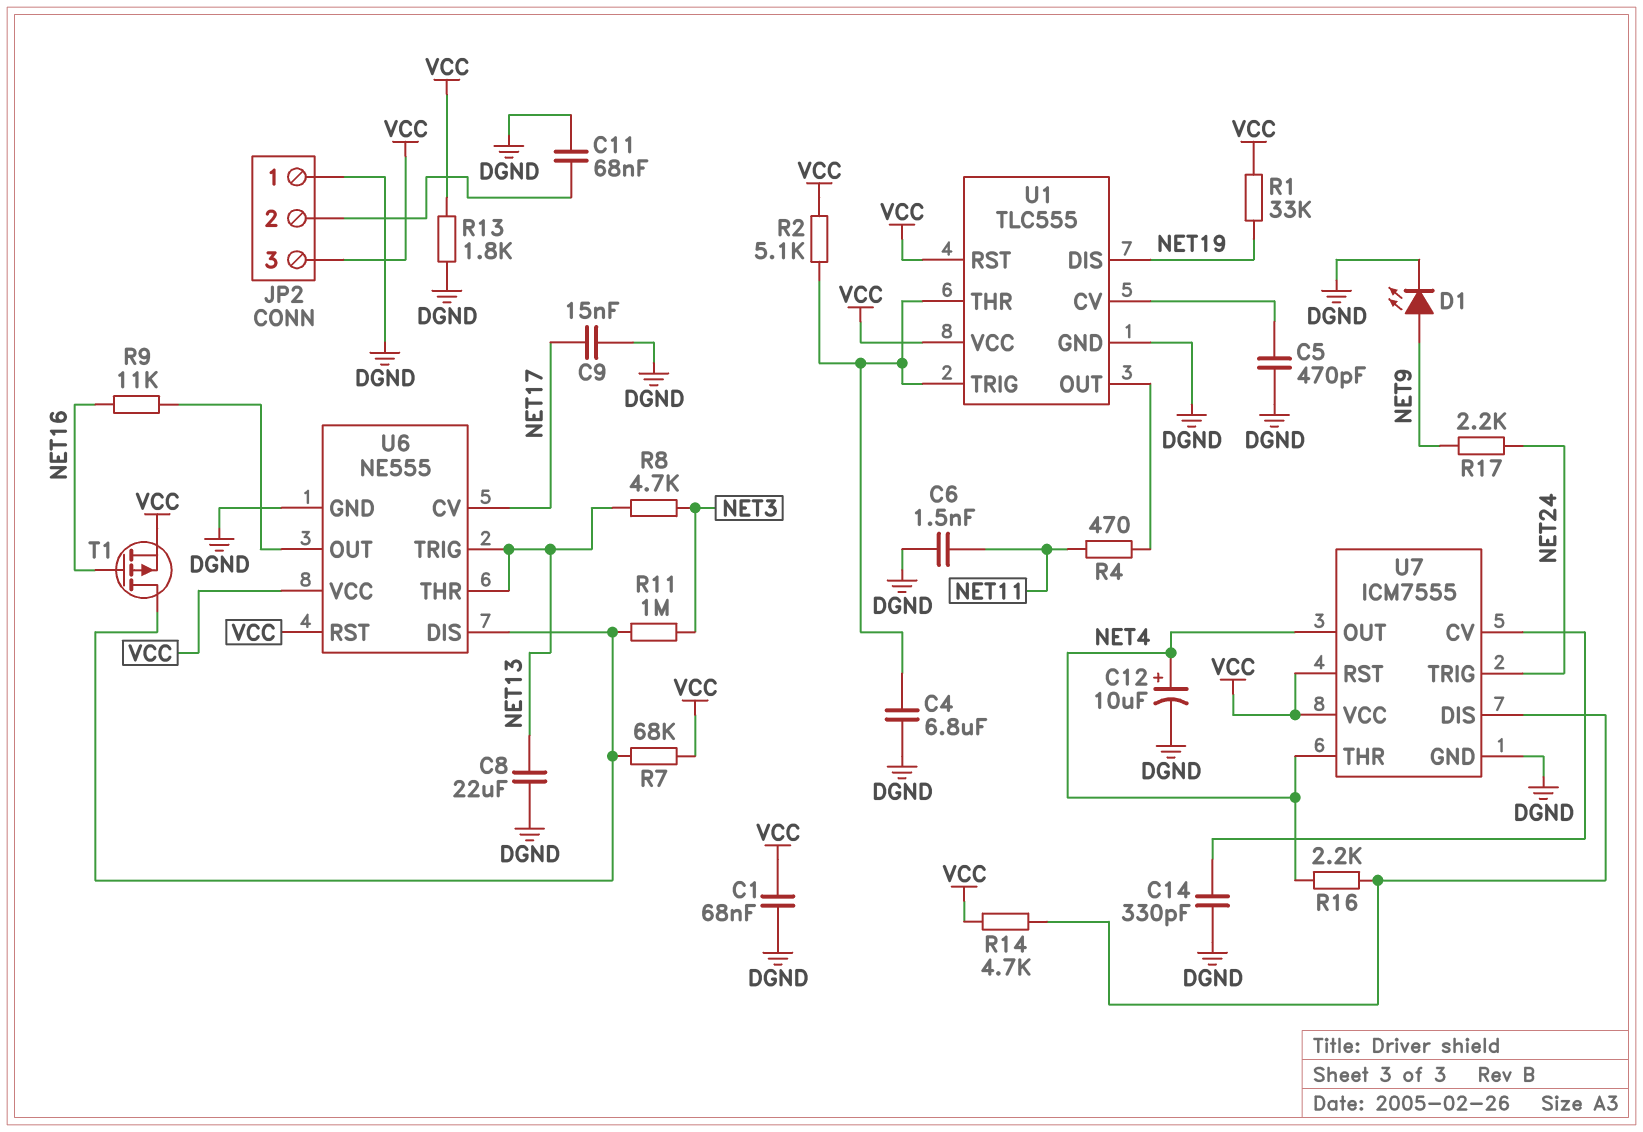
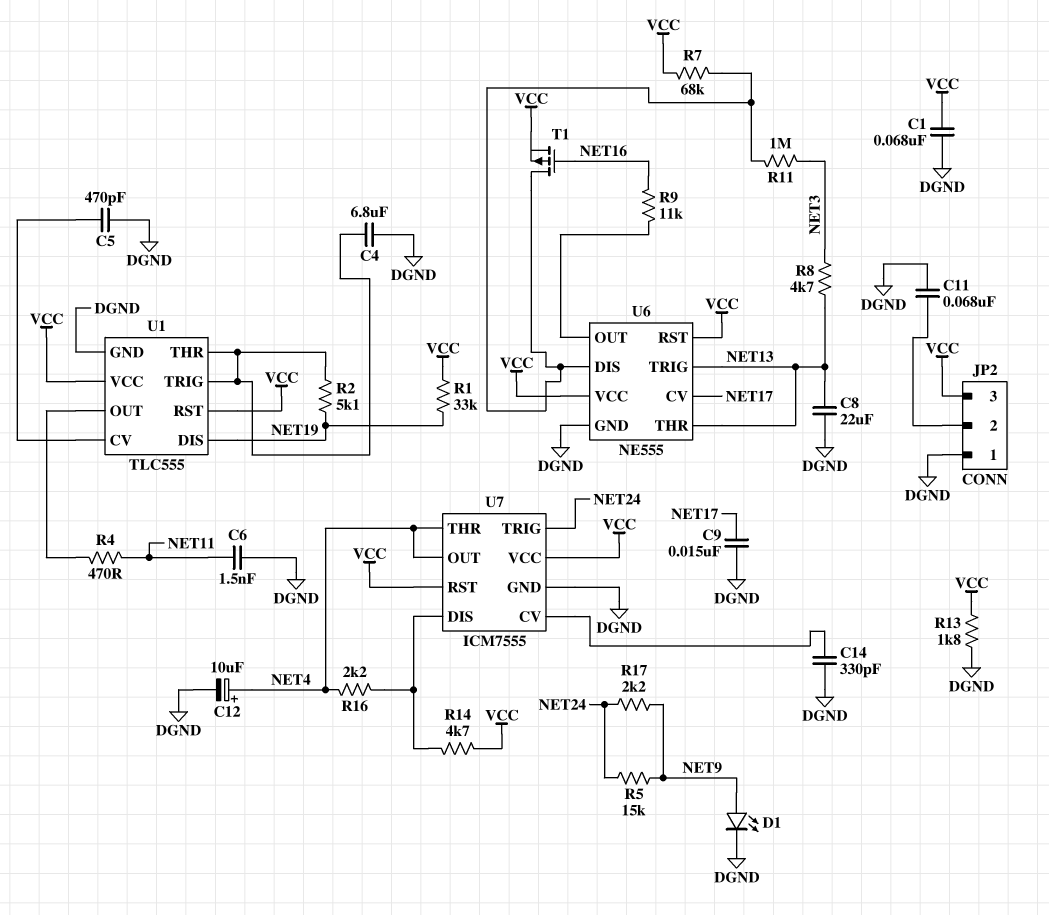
R2: 5.1k (U1/THR, VCC) -> 5.1k (NET19, U1/THR)
R5: none -> 15k (NET9, NET24)

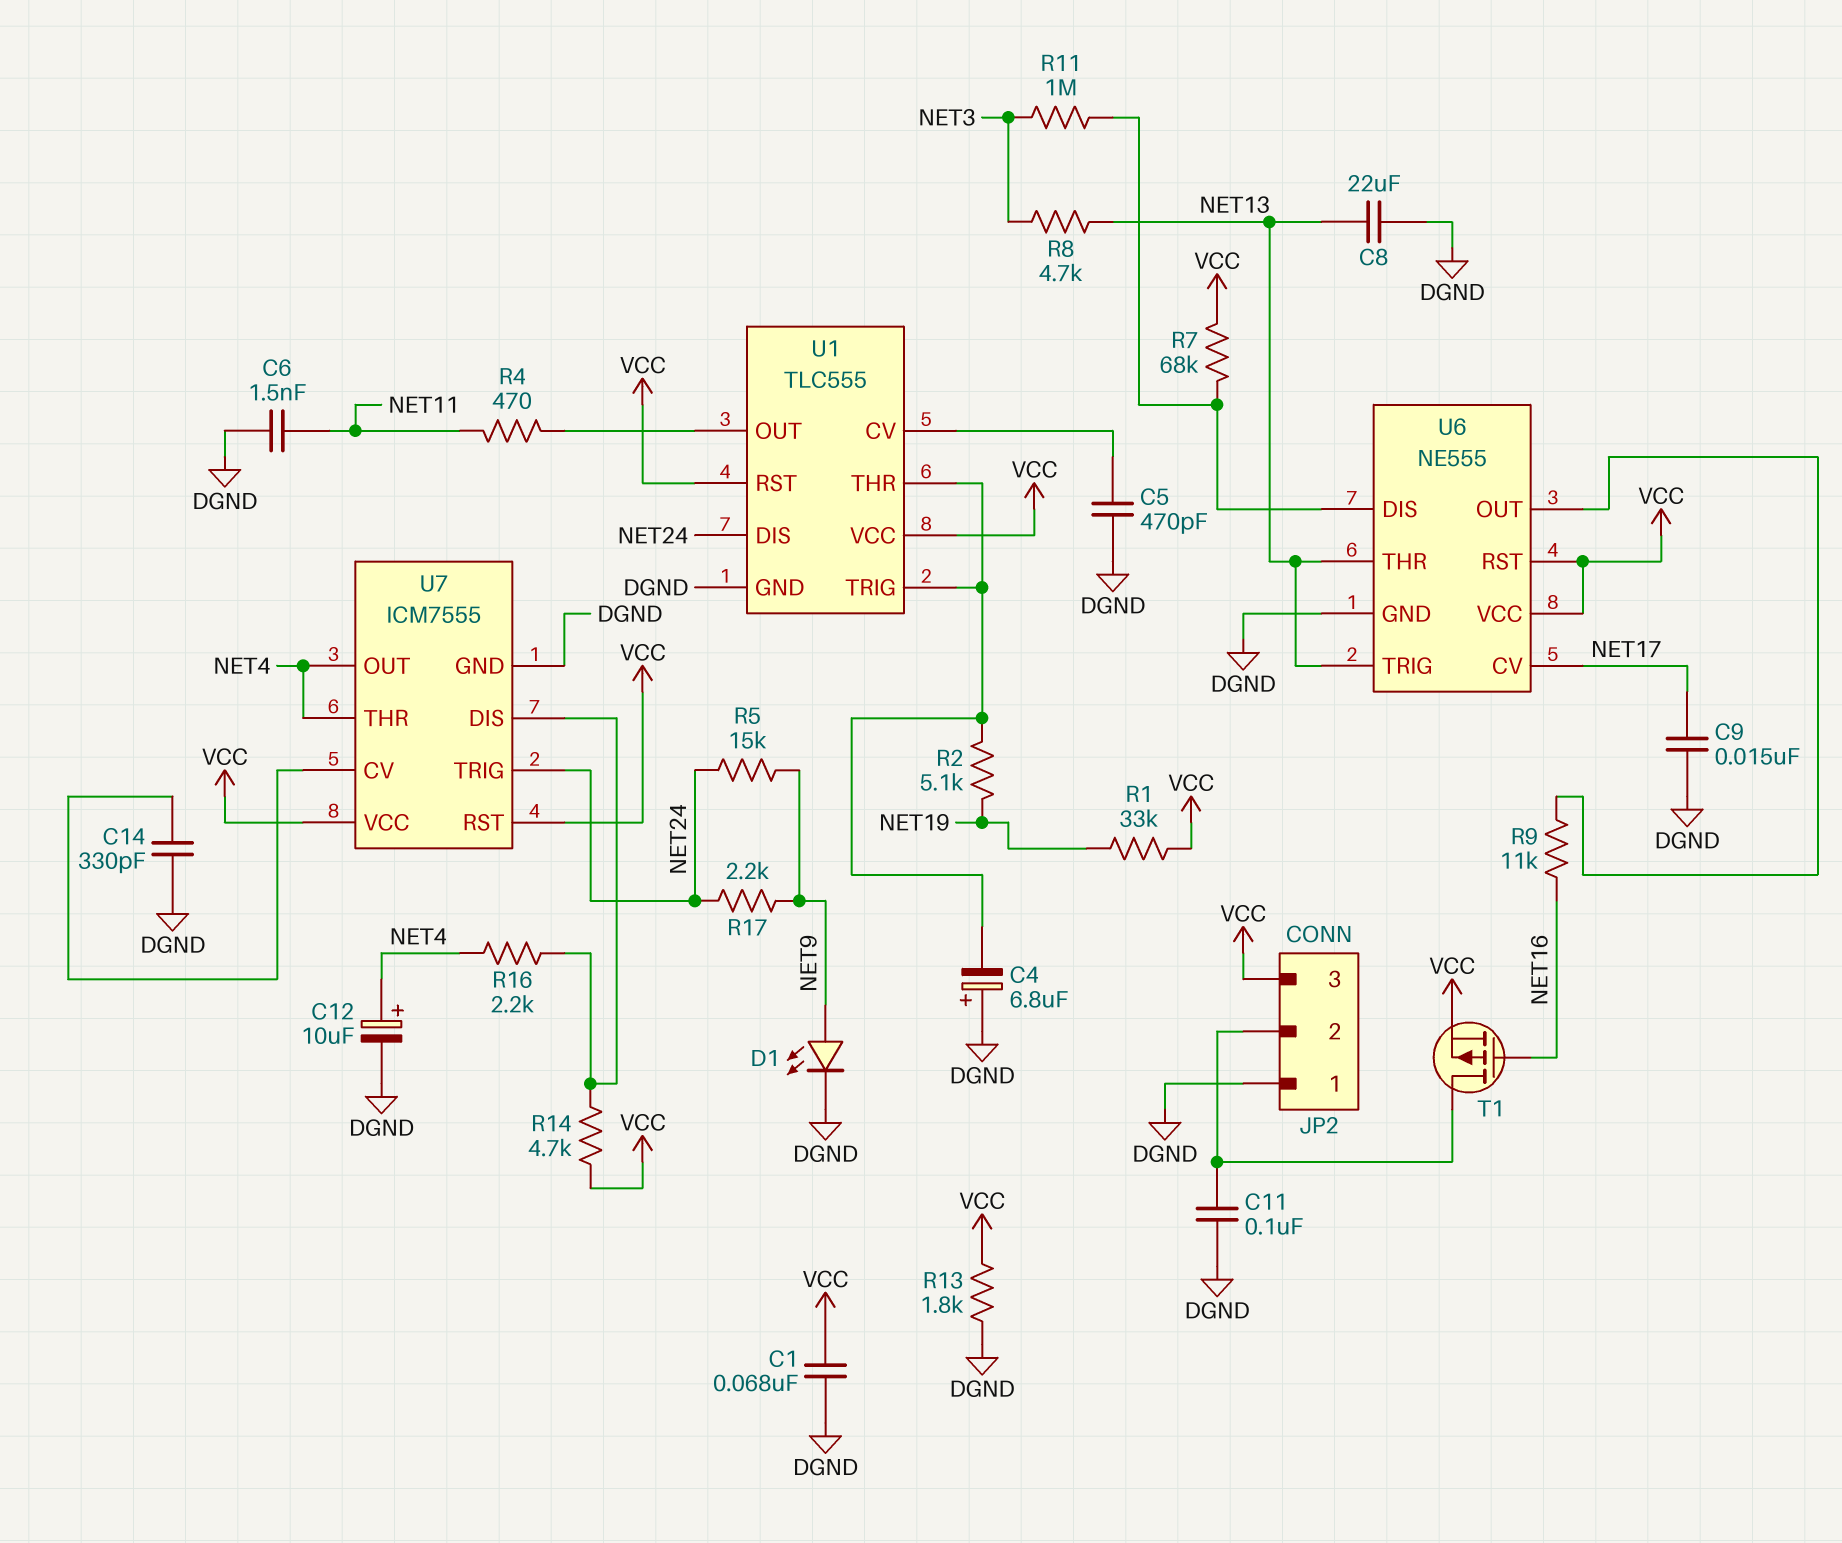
C4: 6.8uF (DGND, U1/THR) -> 6.8uF (plus DGND, minus U1/THR)
C11: 68nF (DGND, JP2/2) -> 100nF (DGND, JP2/2)
T1: PMOS (G NET16, D U6/DIS, S VCC) -> PMOS (G NET16, D JP2/2, S VCC)
U1 pin DIS: NET19 -> NET24

